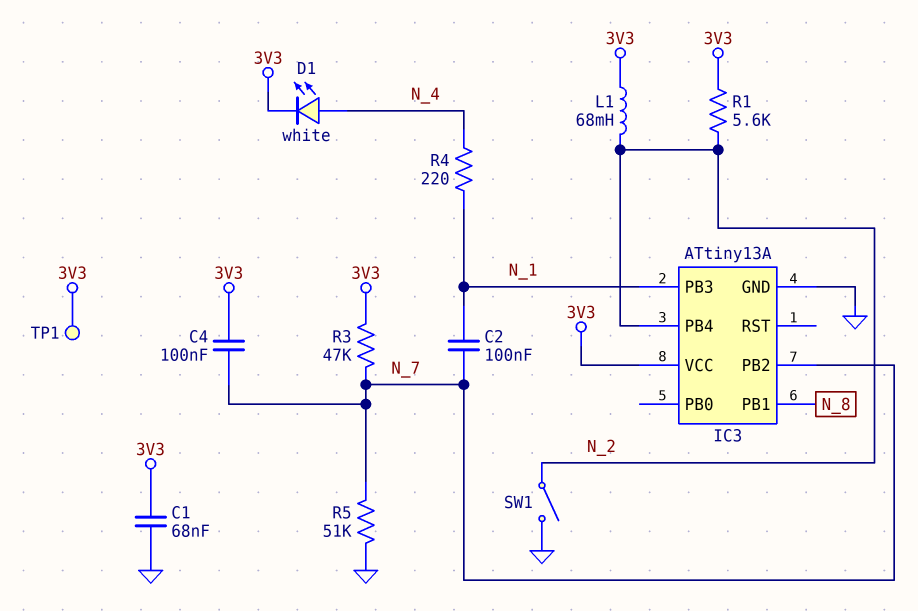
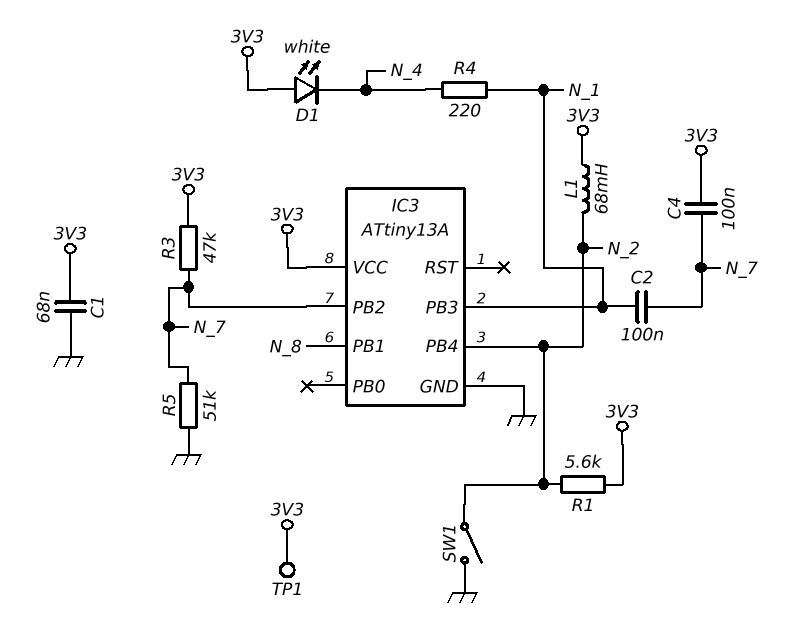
D1: LED white (A N_4, K 3V3) -> LED white (A 3V3, K N_4)

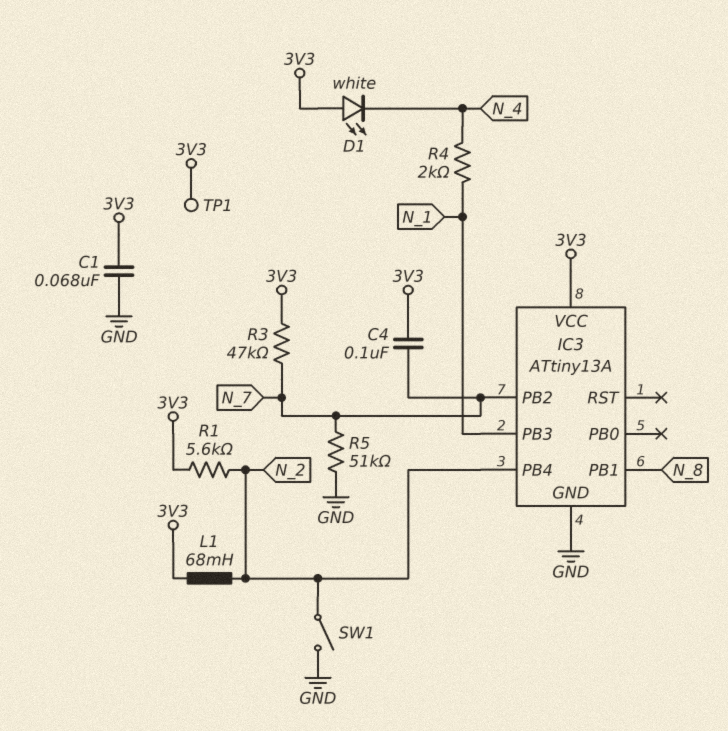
C2: 100nF (N_1, N_7) -> none
R4: 220 (N_1, N_4) -> 2k (N_1, N_4)

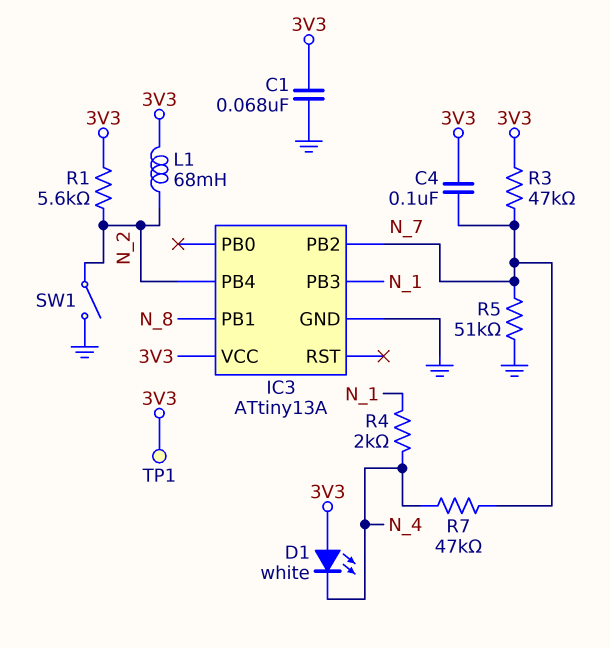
R7: none -> 47k (N_4, N_7)

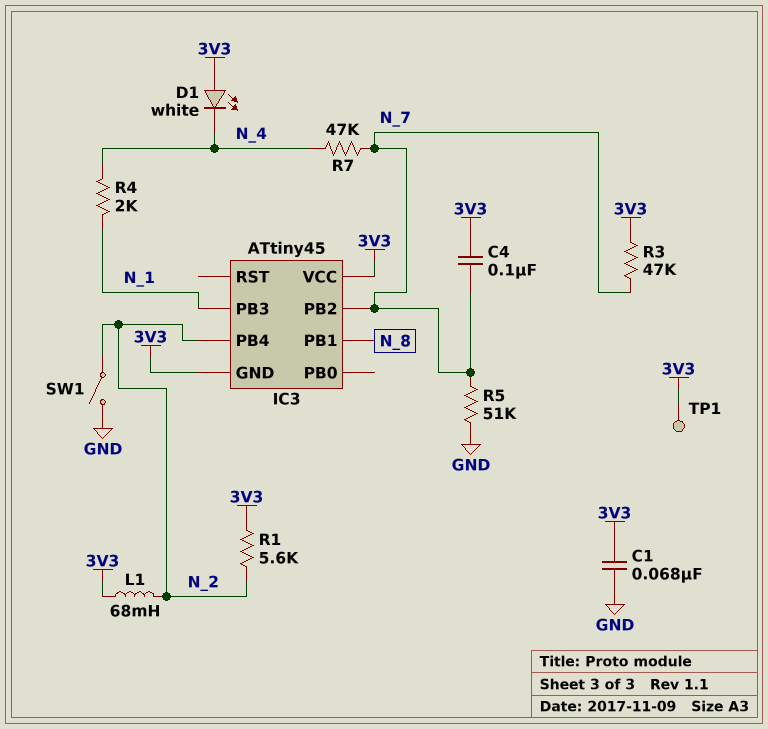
IC3: ATtiny13A -> ATtiny45
IC3 pin GND: GND -> 3V3

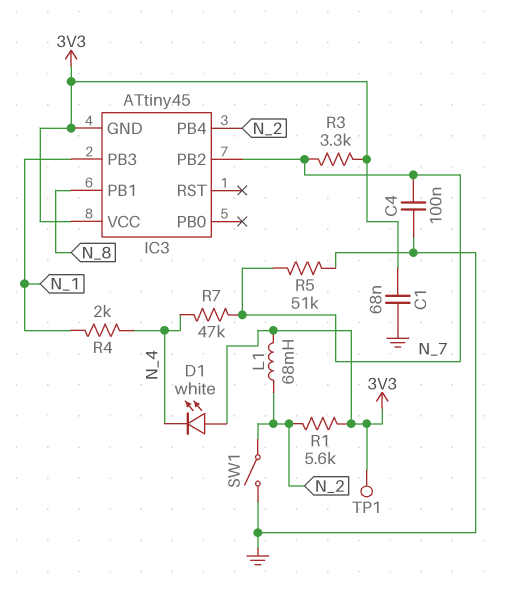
C4: 100nF (3V3, N_7) -> 100nF (GND, N_7)
R3: 47k (3V3, N_7) -> 3.3k (3V3, N_7)

